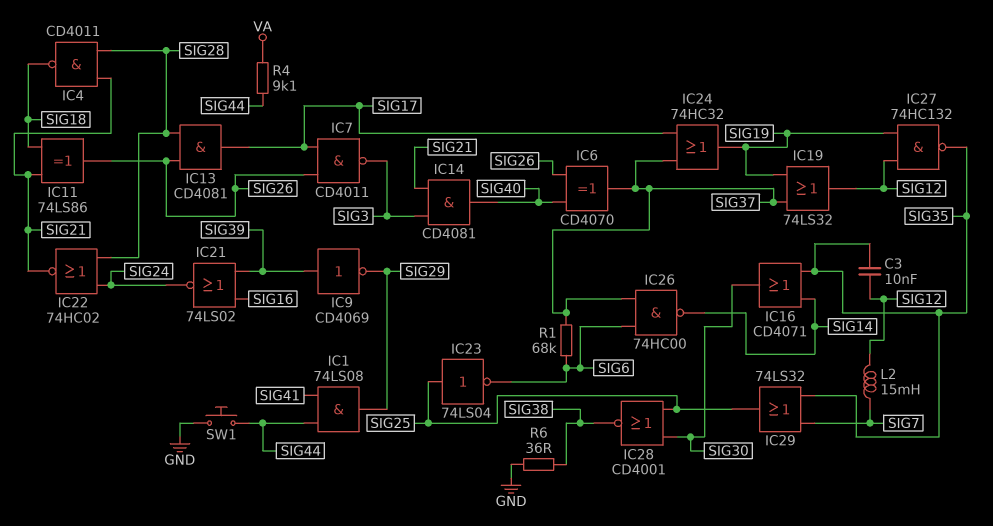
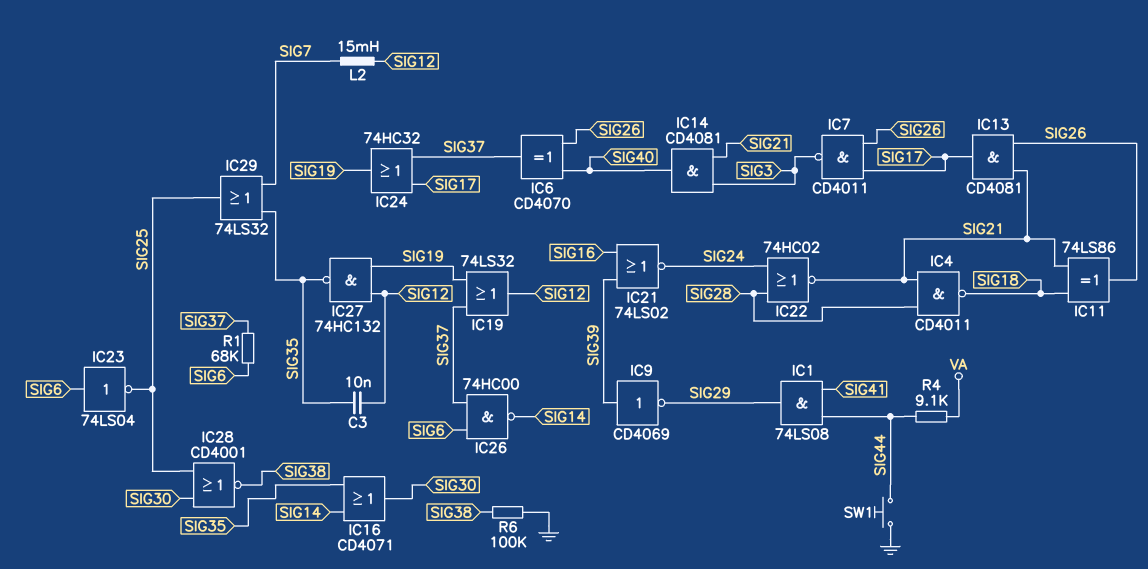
IC13: AND CD4081 (in SIG26, in SIG28, out SIG17) -> AND CD4081 (in SIG21, in SIG26, out SIG17)
IC23: NOT 74LS04 (in SIG25, out SIG6) -> NOT 74LS04 (in SIG6, out SIG25)
R6: 36 (GND, SIG38) -> 100k (GND, SIG38)

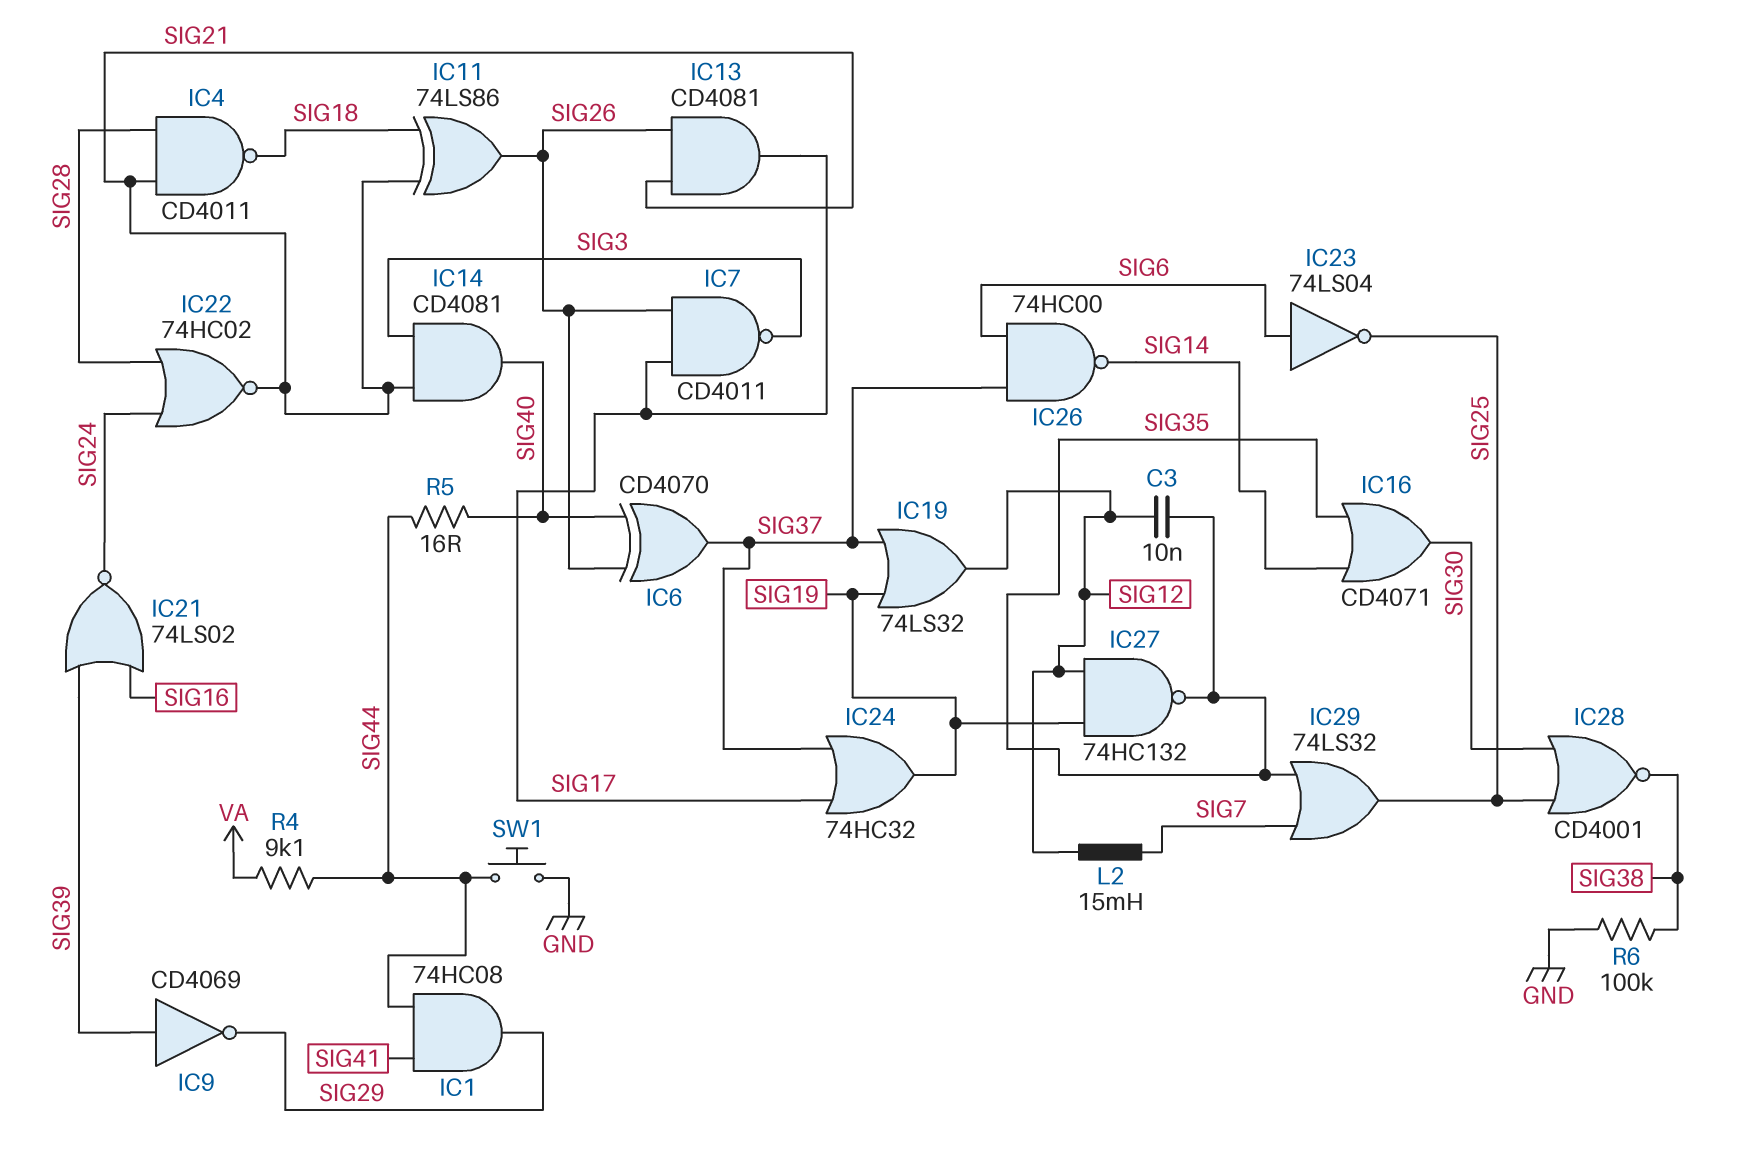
IC1: AND 74LS08 (in SIG41, in SIG44, out SIG29) -> AND 74HC08 (in SIG41, in SIG44, out SIG29)
R1: 68k (SIG6, SIG37) -> none
R5: none -> 16 (SIG40, SIG44)

